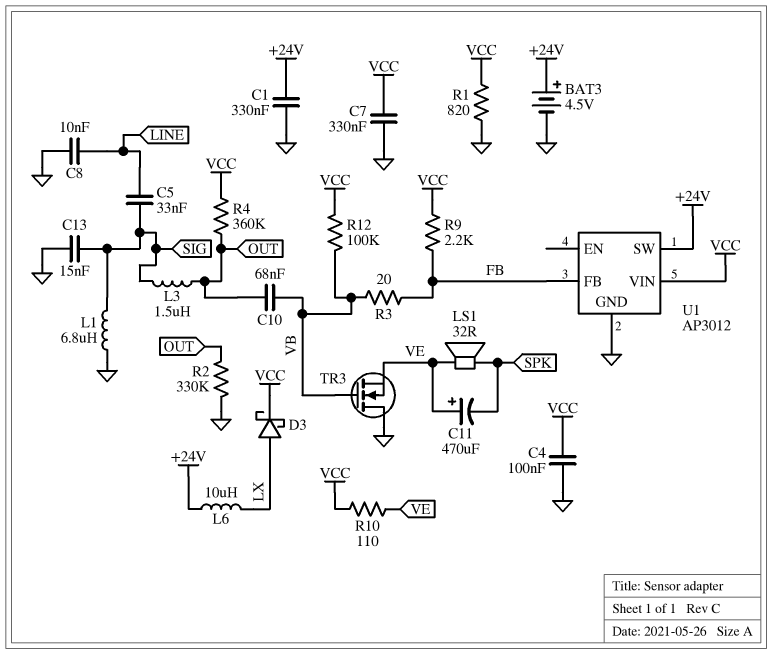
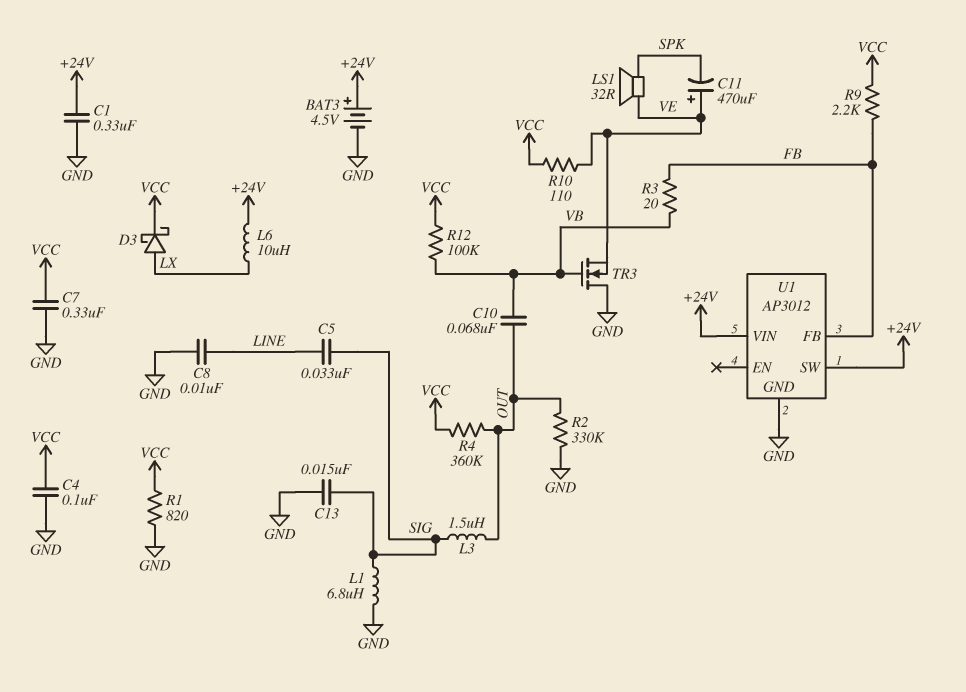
U1 pin VIN: VCC -> +24V

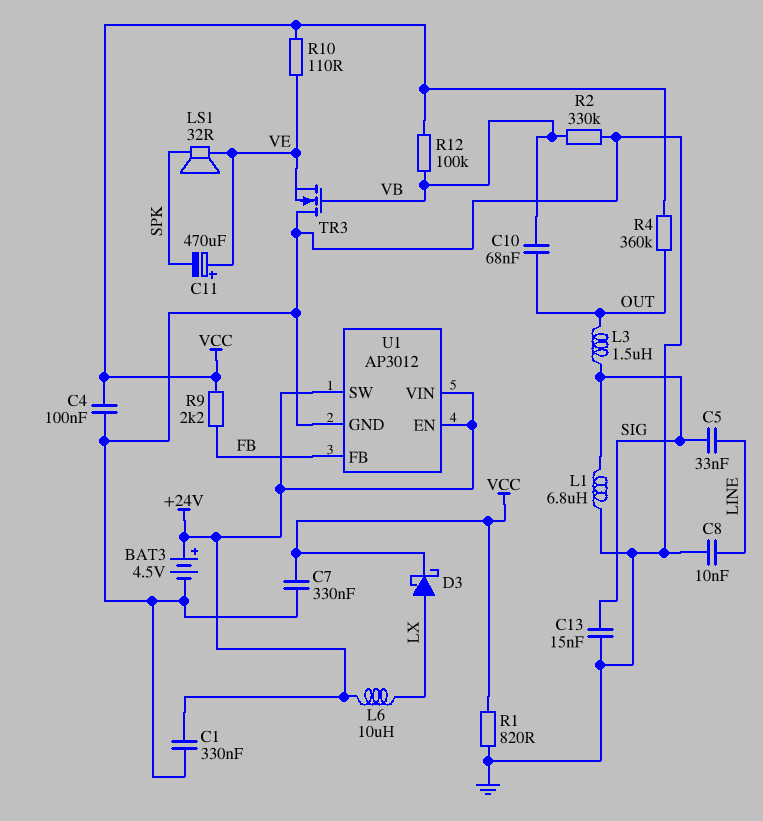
R2: 330k (GND, OUT) -> 330k (GND, VB)
R3: 20 (FB, VB) -> none
U1 pin EN: none -> +24V

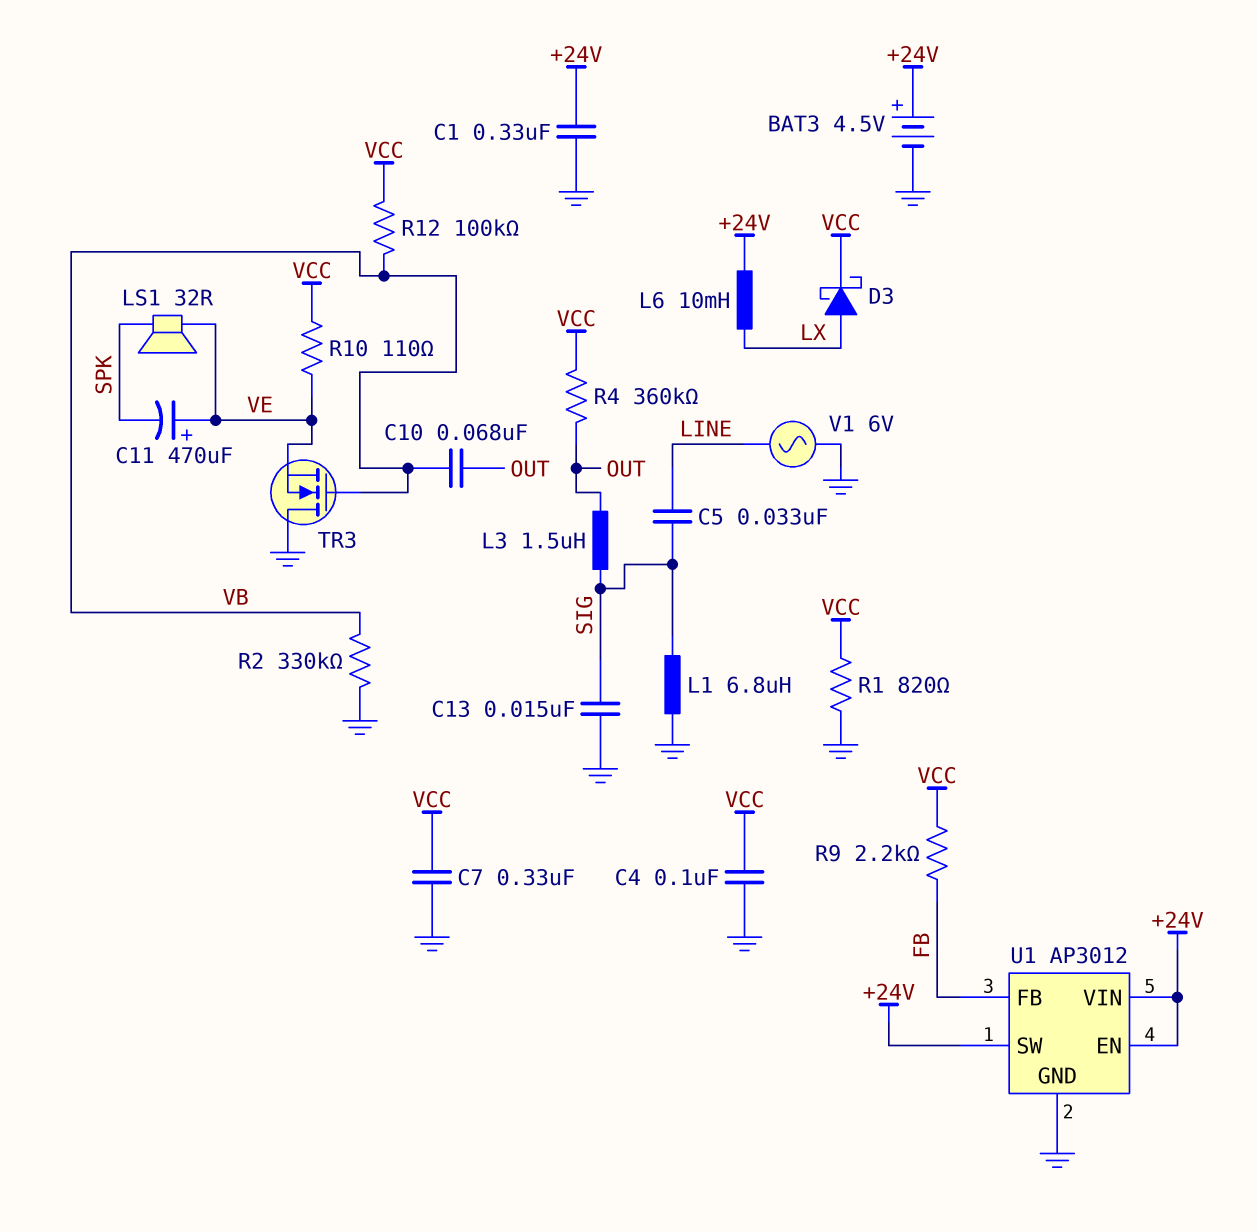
C8: 10nF (GND, LINE) -> none
L6: 10uH (+24V, LX) -> 10mH (+24V, LX)
V1: none -> AC 6V (GND, LINE)

